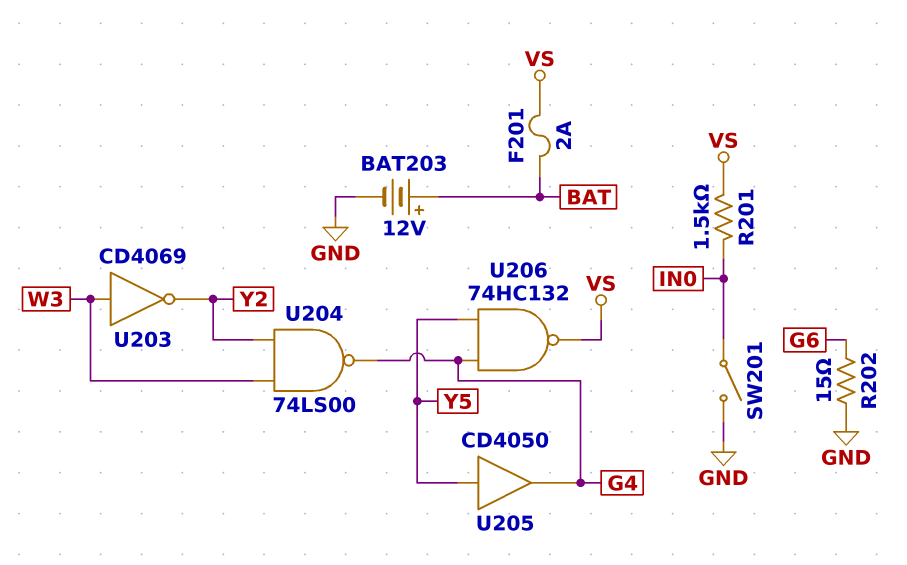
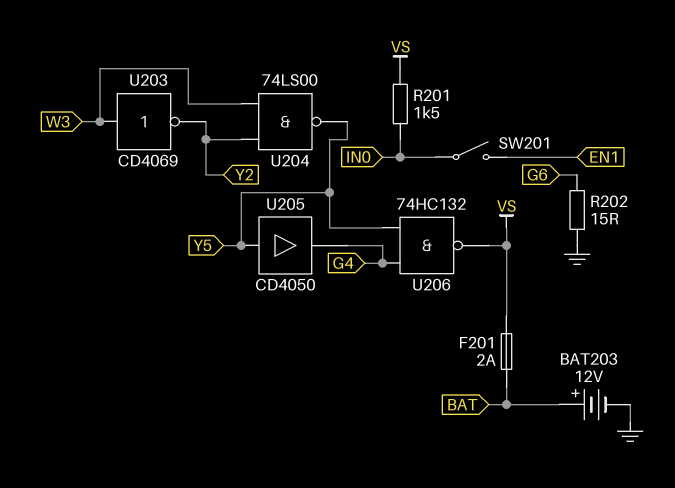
SW201: switch (GND, IN0) -> switch (EN1, IN0)
U204: NAND 74LS00 (in W3, in Y2, out G4) -> NAND 74LS00 (in W3, in Y2, out Y5)

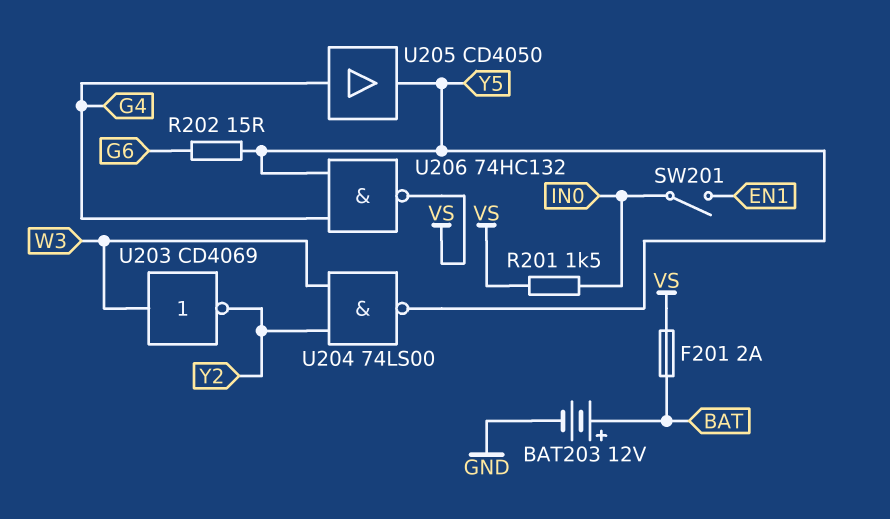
R202: 15 (G6, GND) -> 15 (G6, Y5)
U205: buffer CD4050 (in Y5, out G4) -> buffer CD4050 (in G4, out Y5)

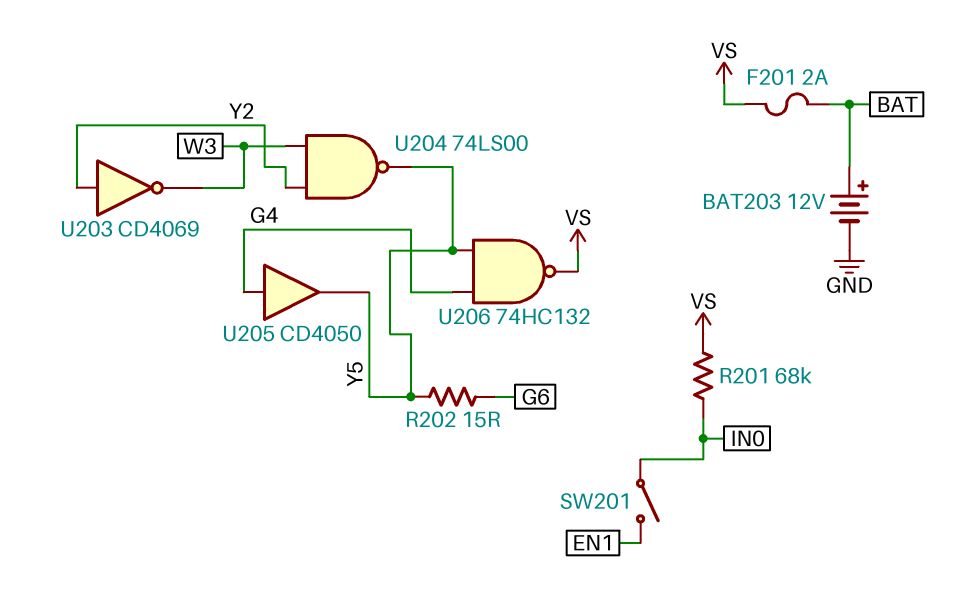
R201: 1.5k (IN0, VS) -> 68k (IN0, VS)
U203: NOT CD4069 (in W3, out Y2) -> NOT CD4069 (in Y2, out W3)

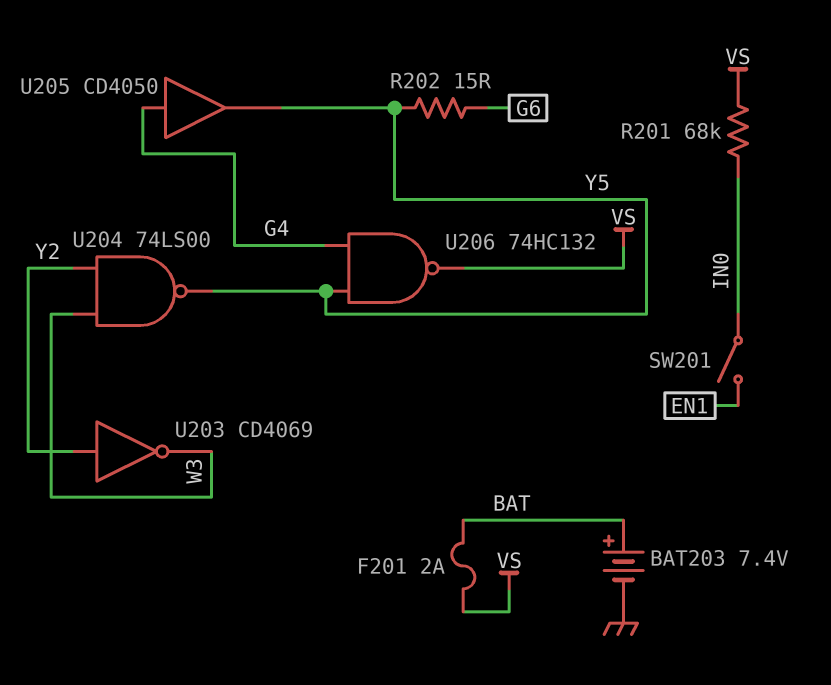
BAT203: 12V (plus BAT, minus GND) -> 7.4V (plus BAT, minus GND)

